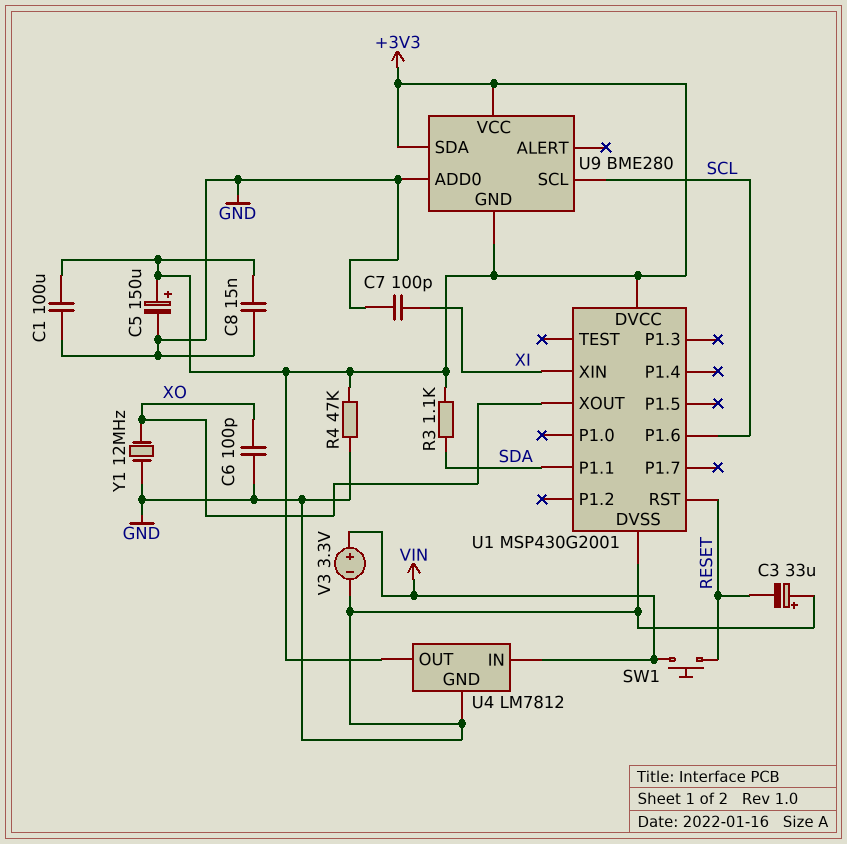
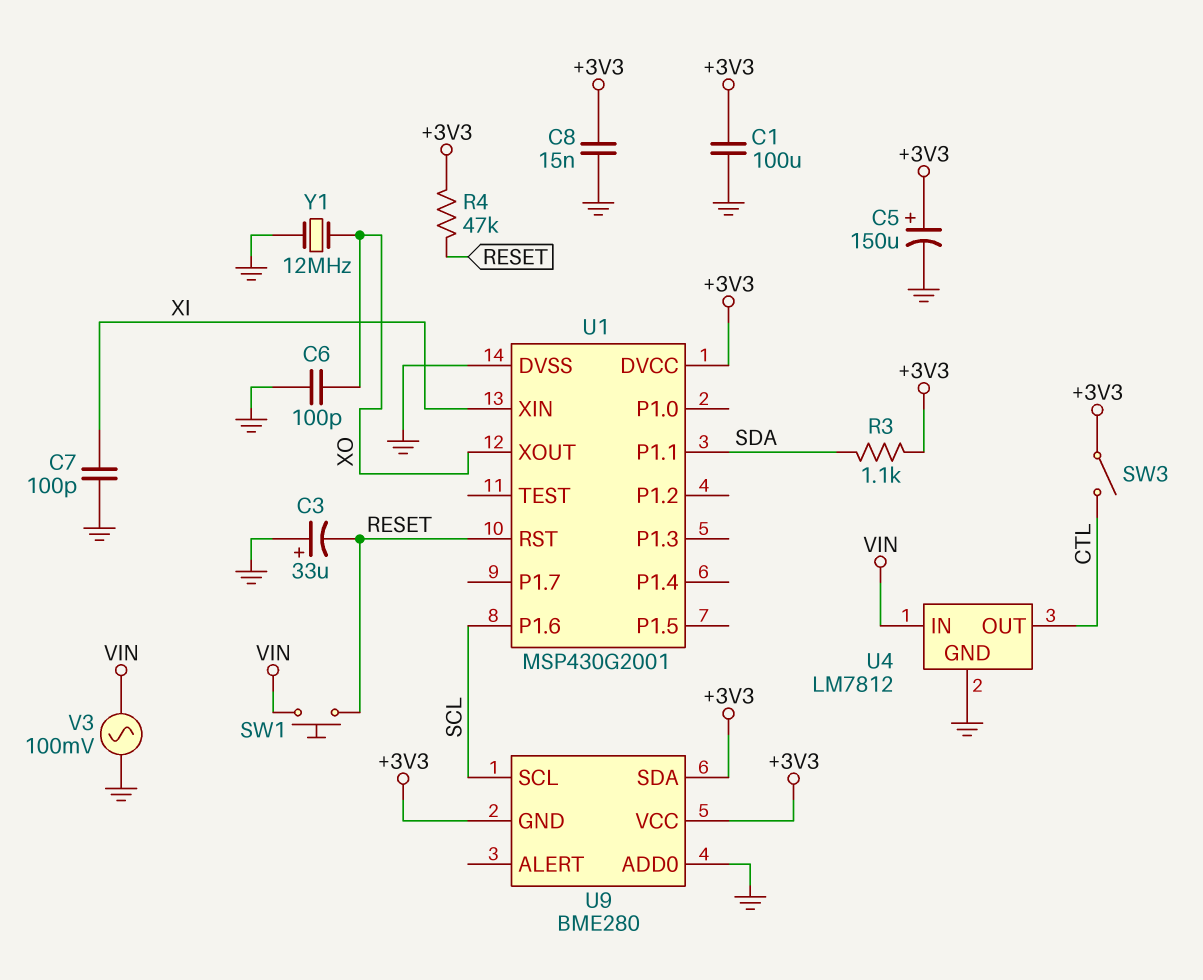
R4: 47k (+3V3, GND) -> 47k (+3V3, RESET)
SW3: none -> switch (+3V3, CTL)
U4 pin OUT: +3V3 -> CTL
V3: 3.3V (plus VIN, minus GND) -> AC 100mV (GND, VIN)

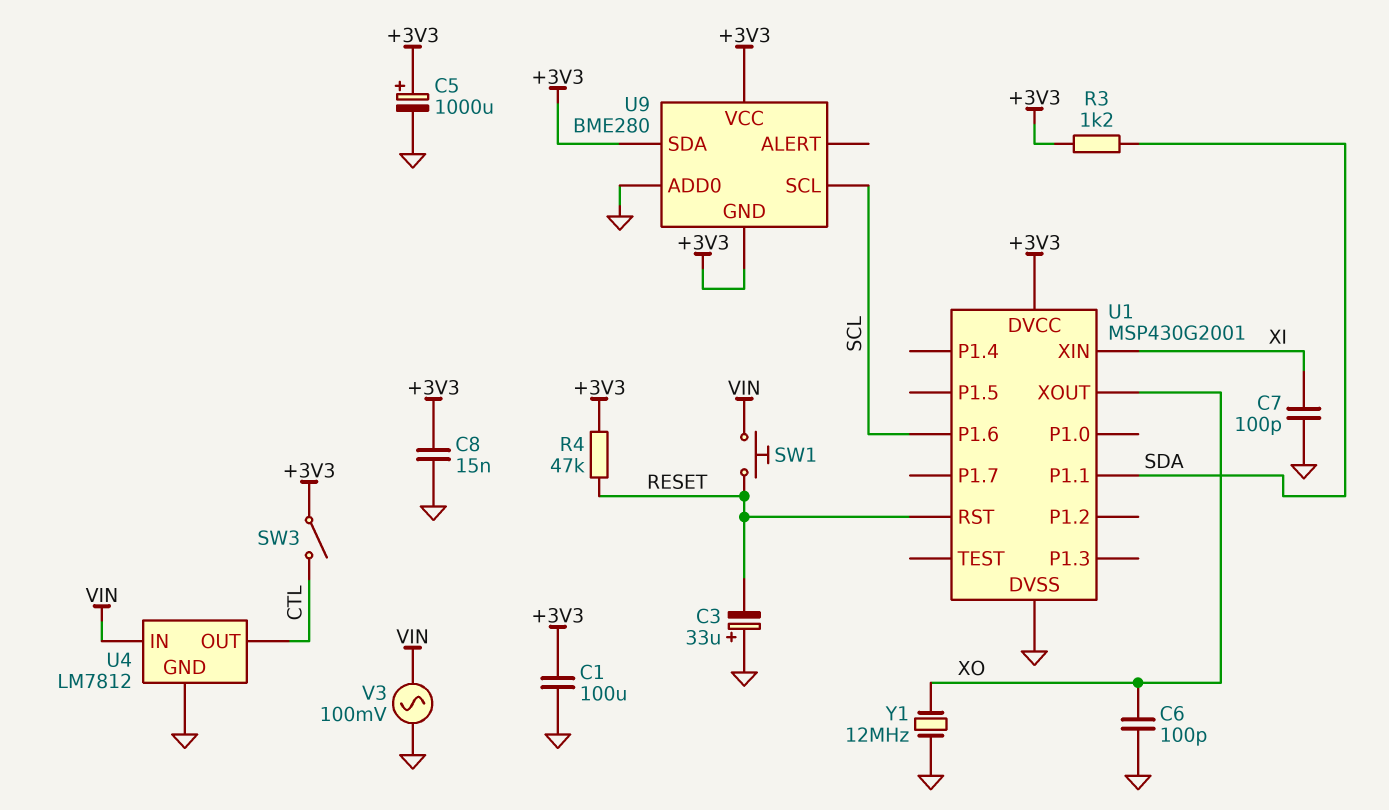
C5: 150uF (plus +3V3, minus GND) -> 1000uF (plus +3V3, minus GND)
R3: 1.1k (+3V3, SDA) -> 1.2k (+3V3, SDA)

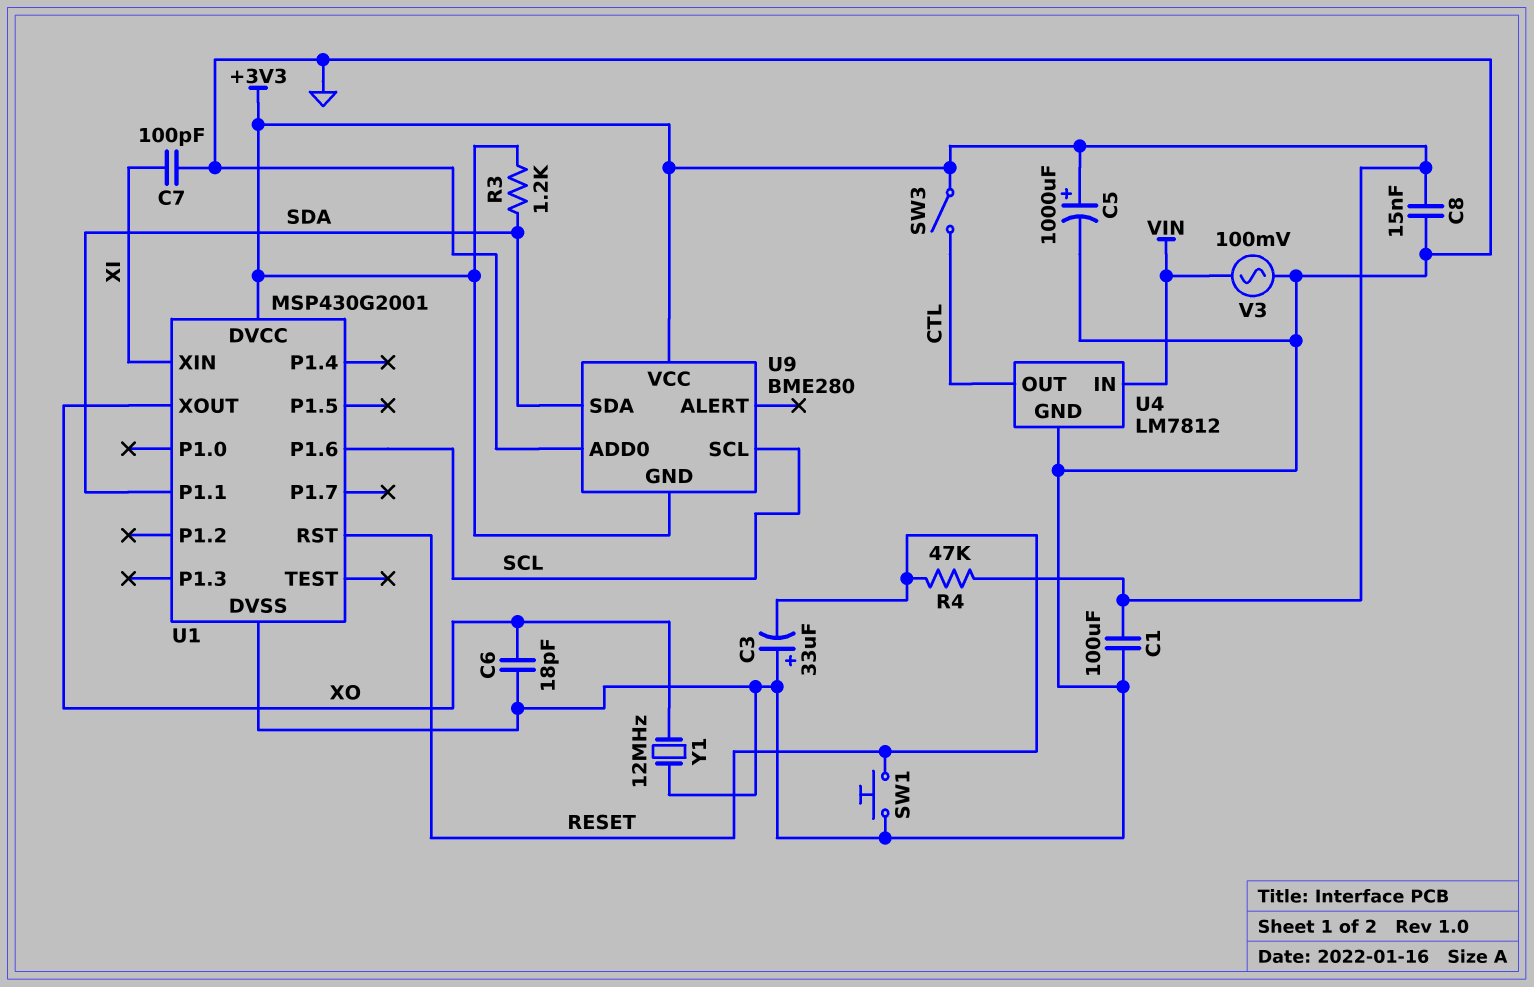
C6: 100pF (GND, XO) -> 18pF (GND, XO)
SW1: button (RESET, VIN) -> button (GND, RESET)
U9 pin SDA: +3V3 -> SDA

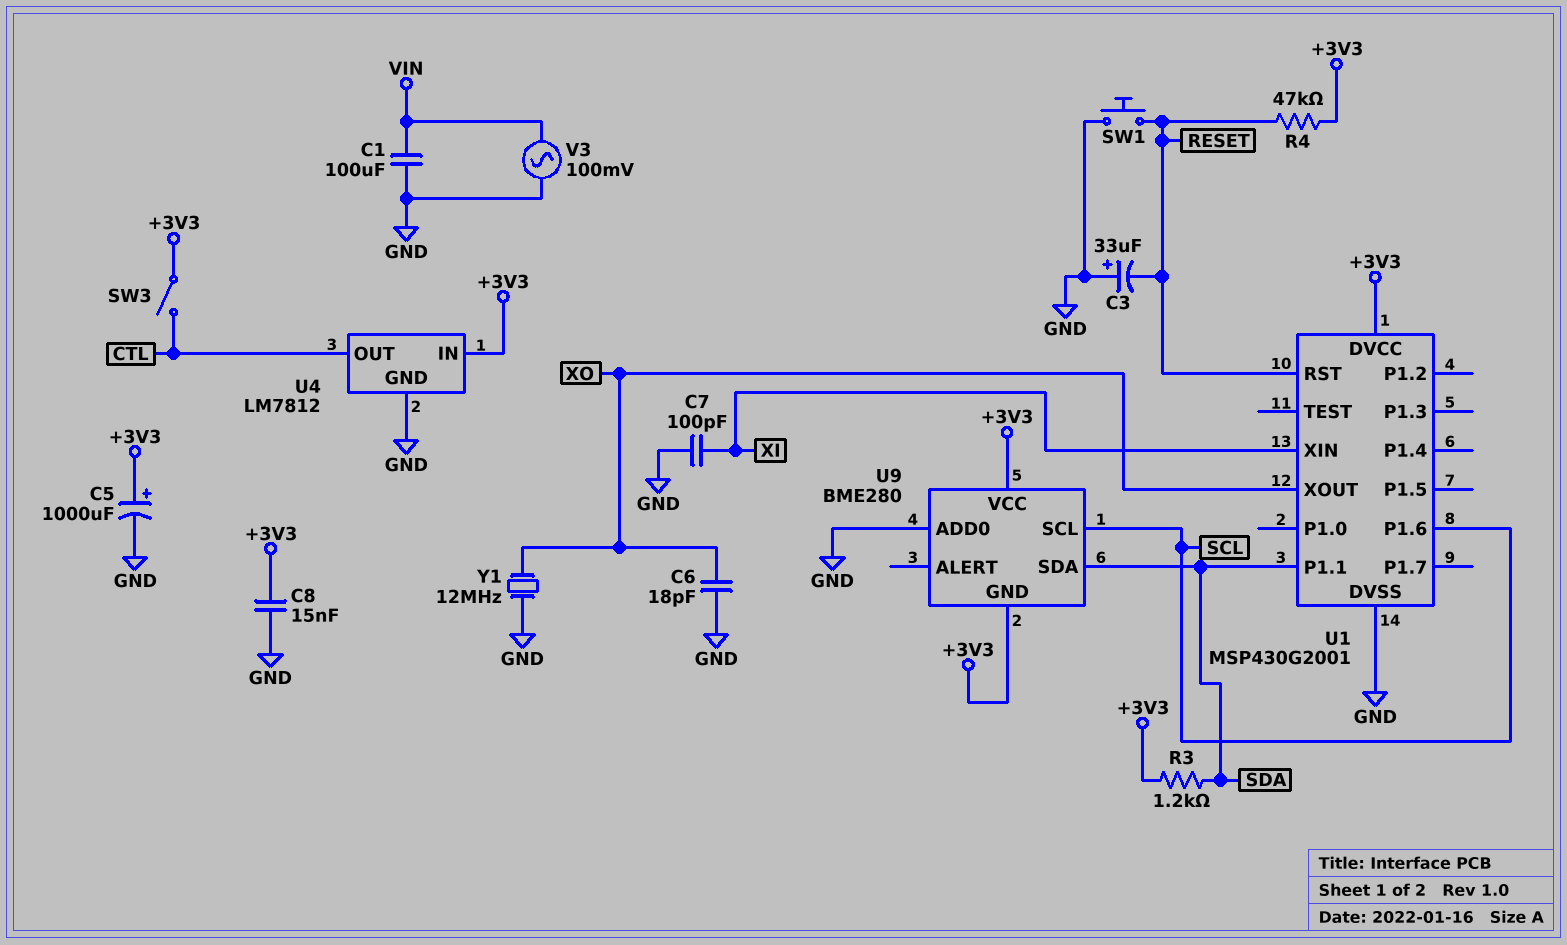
C1: 100uF (+3V3, GND) -> 100uF (GND, VIN)
U4 pin IN: VIN -> +3V3

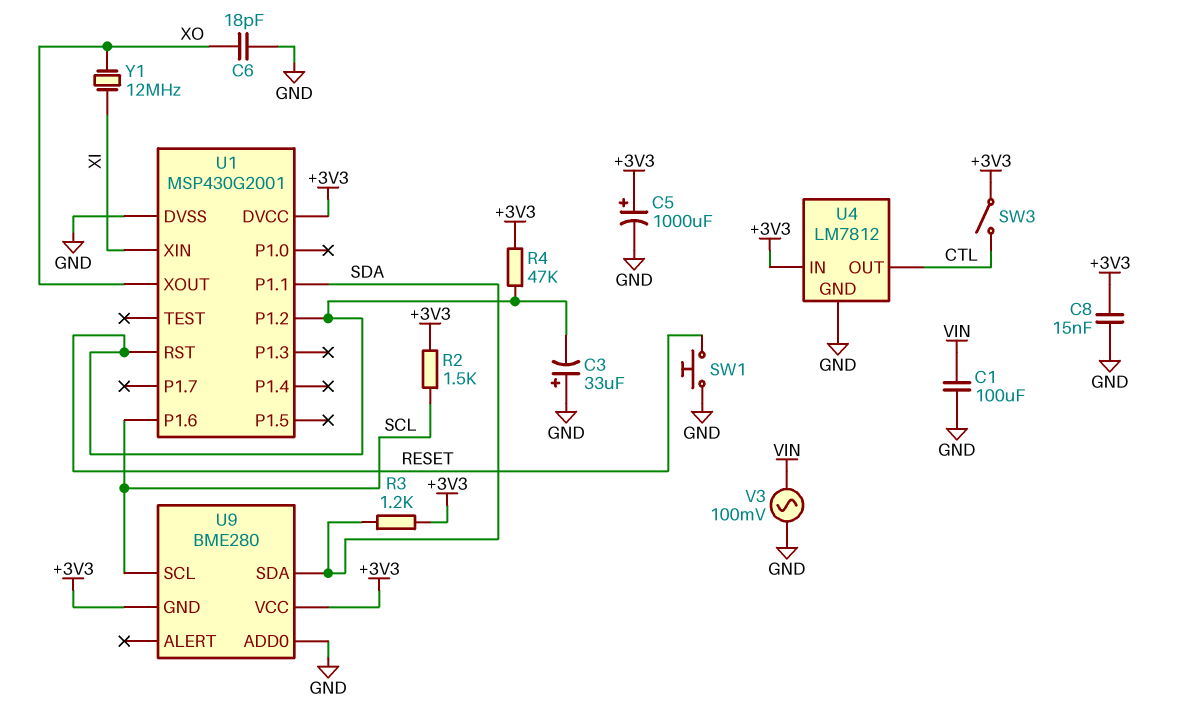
C7: 100pF (GND, XI) -> none
R2: none -> 1.5k (+3V3, SCL)
U1 pin P1.2: none -> RESET
Y1: 12MHz (GND, XO) -> 12MHz (XI, XO)

